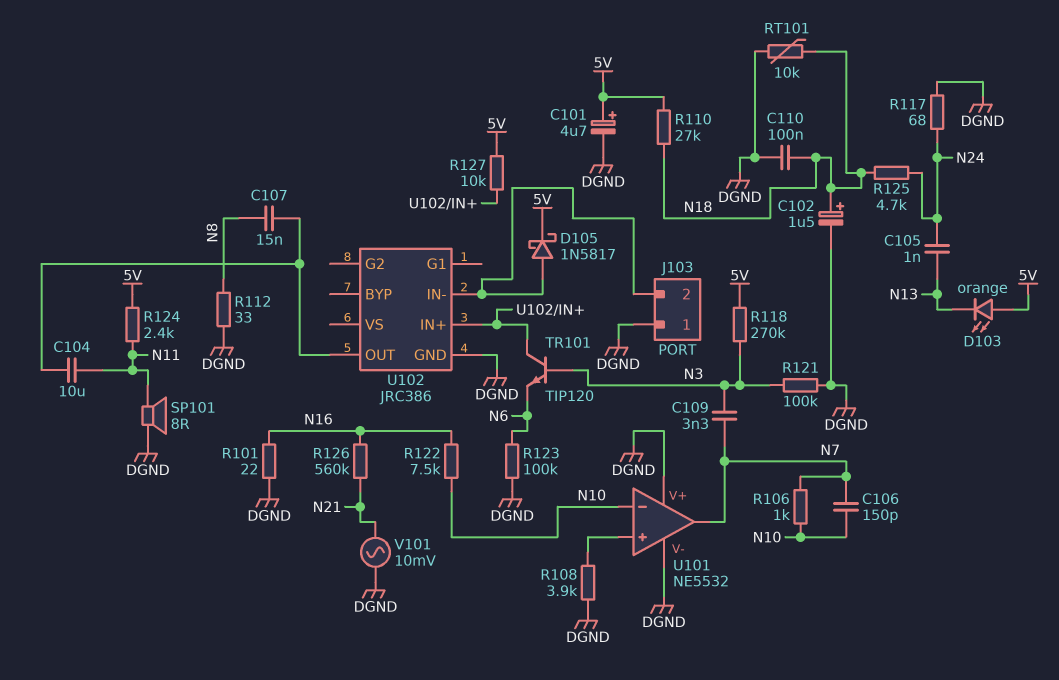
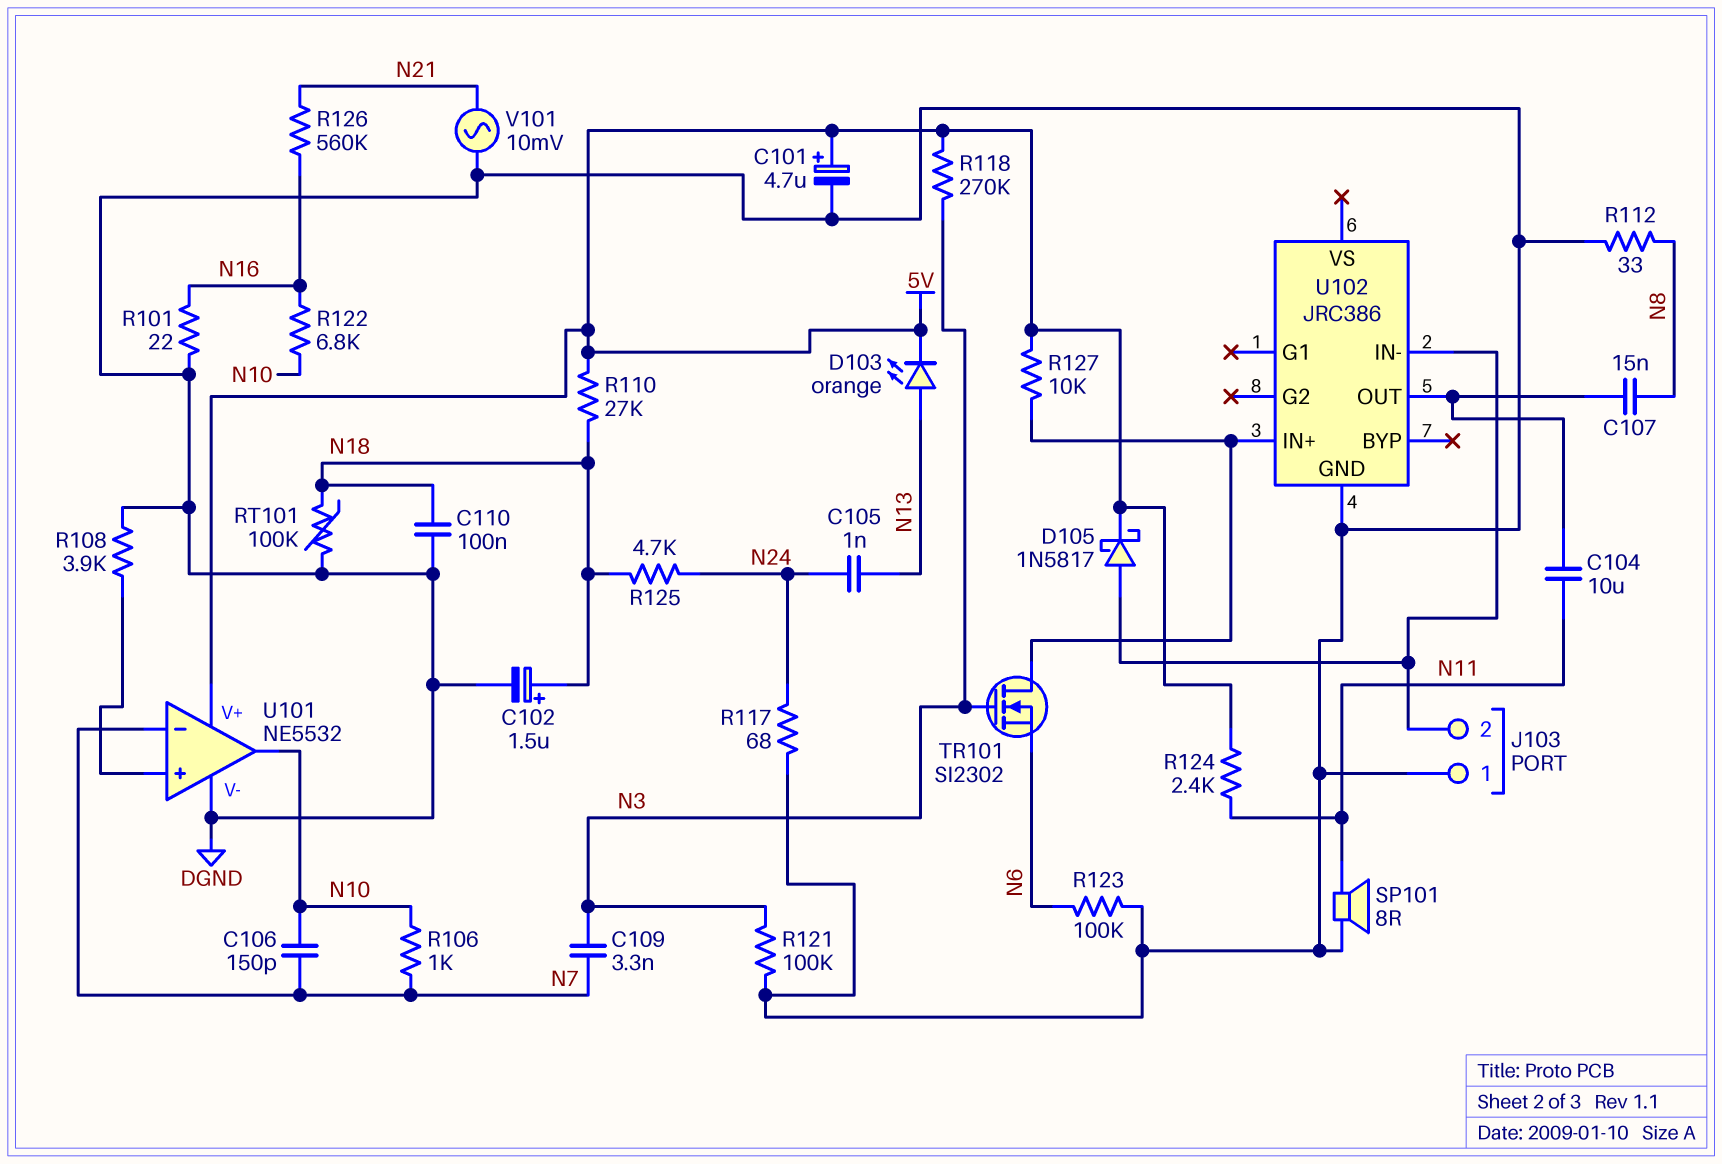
D103: LED orange (A 5V, K N13) -> LED orange (A N13, K 5V)
R122: 7.5k (N10, N16) -> 6.8k (N10, N16)
RT101: 10k (DGND, N18) -> 100k (DGND, N18)
TR101: NPN TIP120 (B N3, C U102/IN+, E N6) -> NMOS SI2302 (G N3, D U102/IN+, S N6)
U101 pin V+: DGND -> 5V
U101 pin in-: N10 -> N7
U101 pin out: N7 -> N10

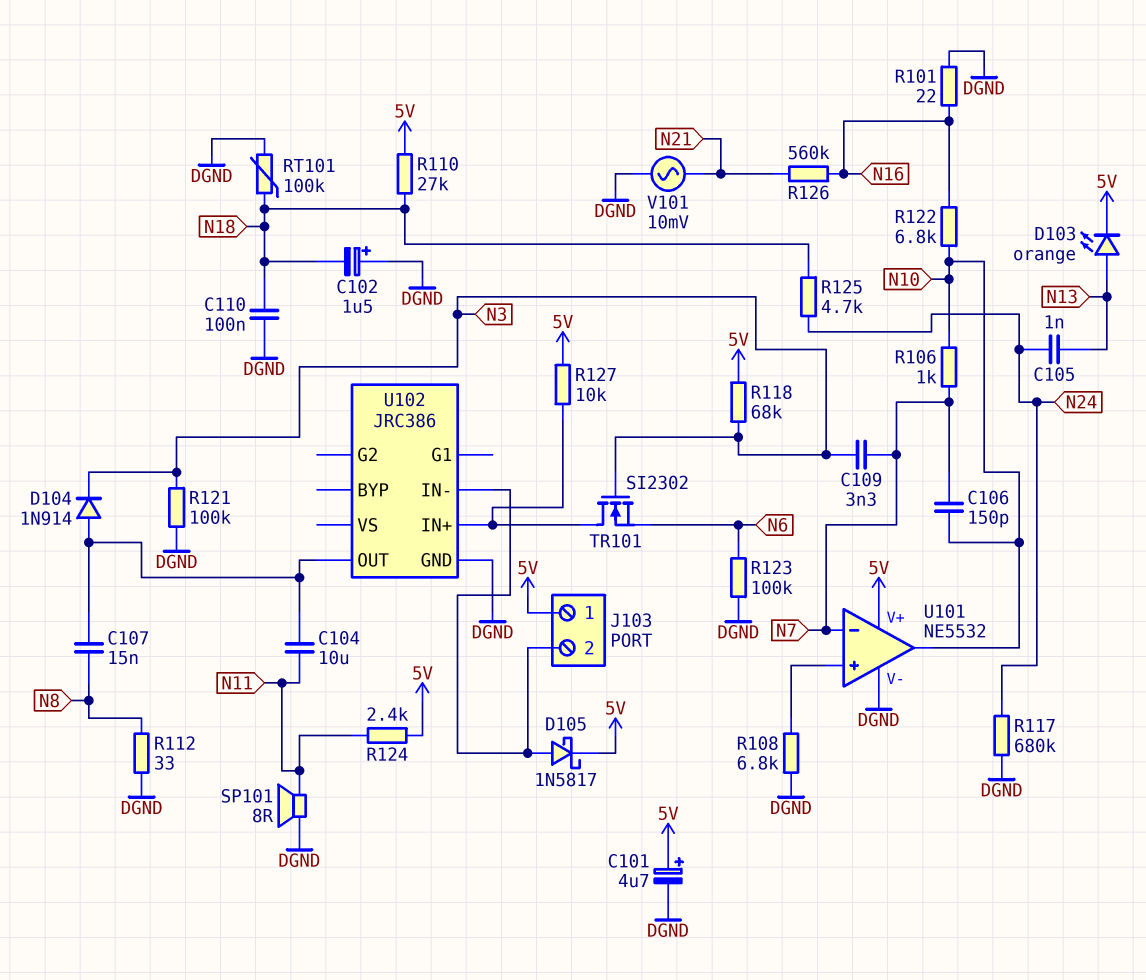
C102: 1.5uF (plus N18, minus DGND) -> 1.5uF (plus DGND, minus N18)
D104: none -> diode 1N914 (A U102/OUT, K N3)
J103 pin 1: DGND -> 5V
R108: 3.9k (DGND, U101/in+) -> 6.8k (DGND, U101/in+)
R117: 68 (DGND, N24) -> 680k (DGND, N24)
R118: 270k (5V, N3) -> 68k (5V, N3)

